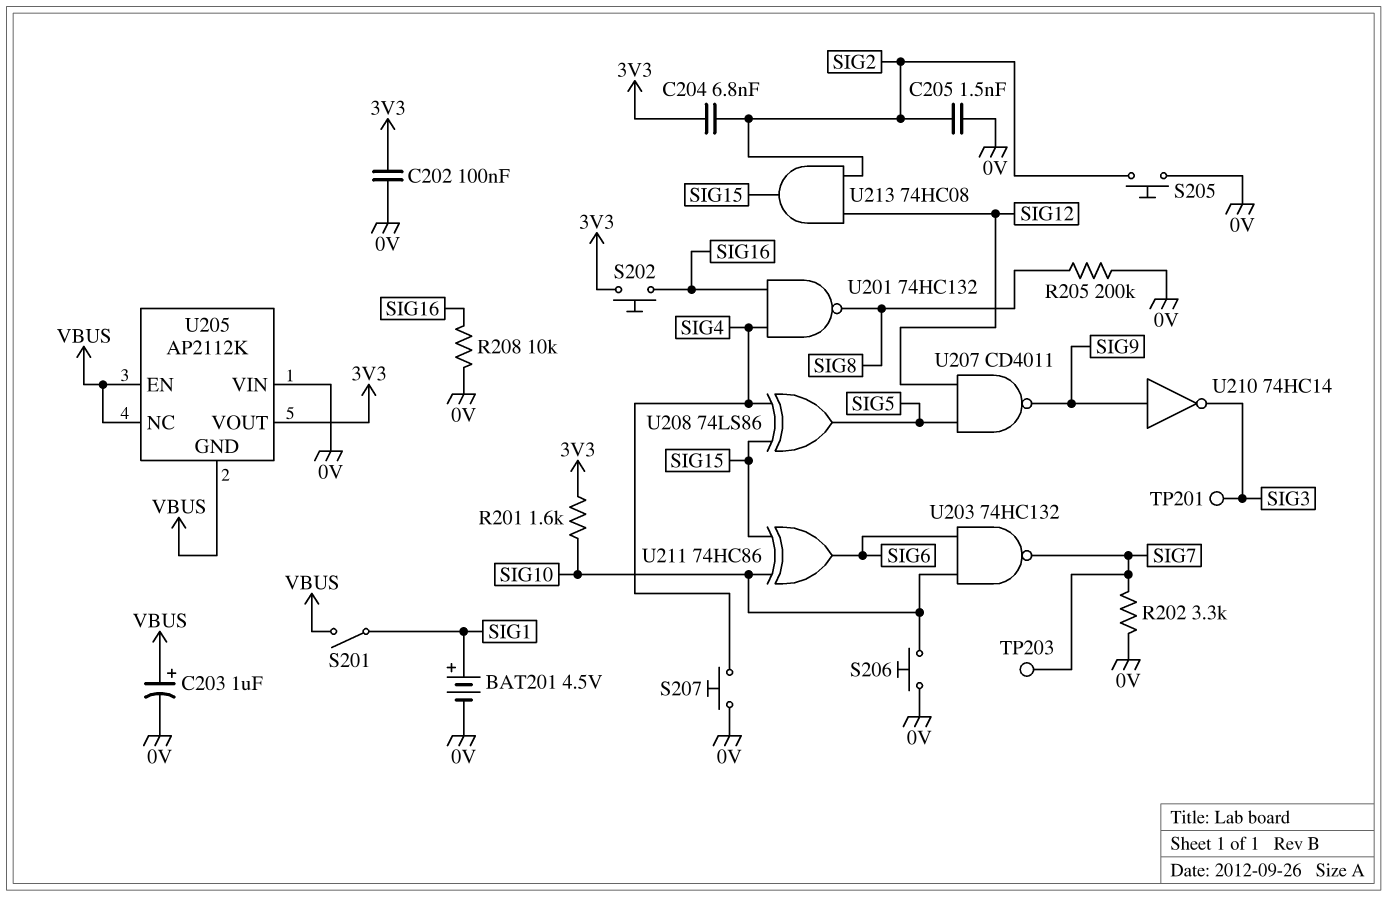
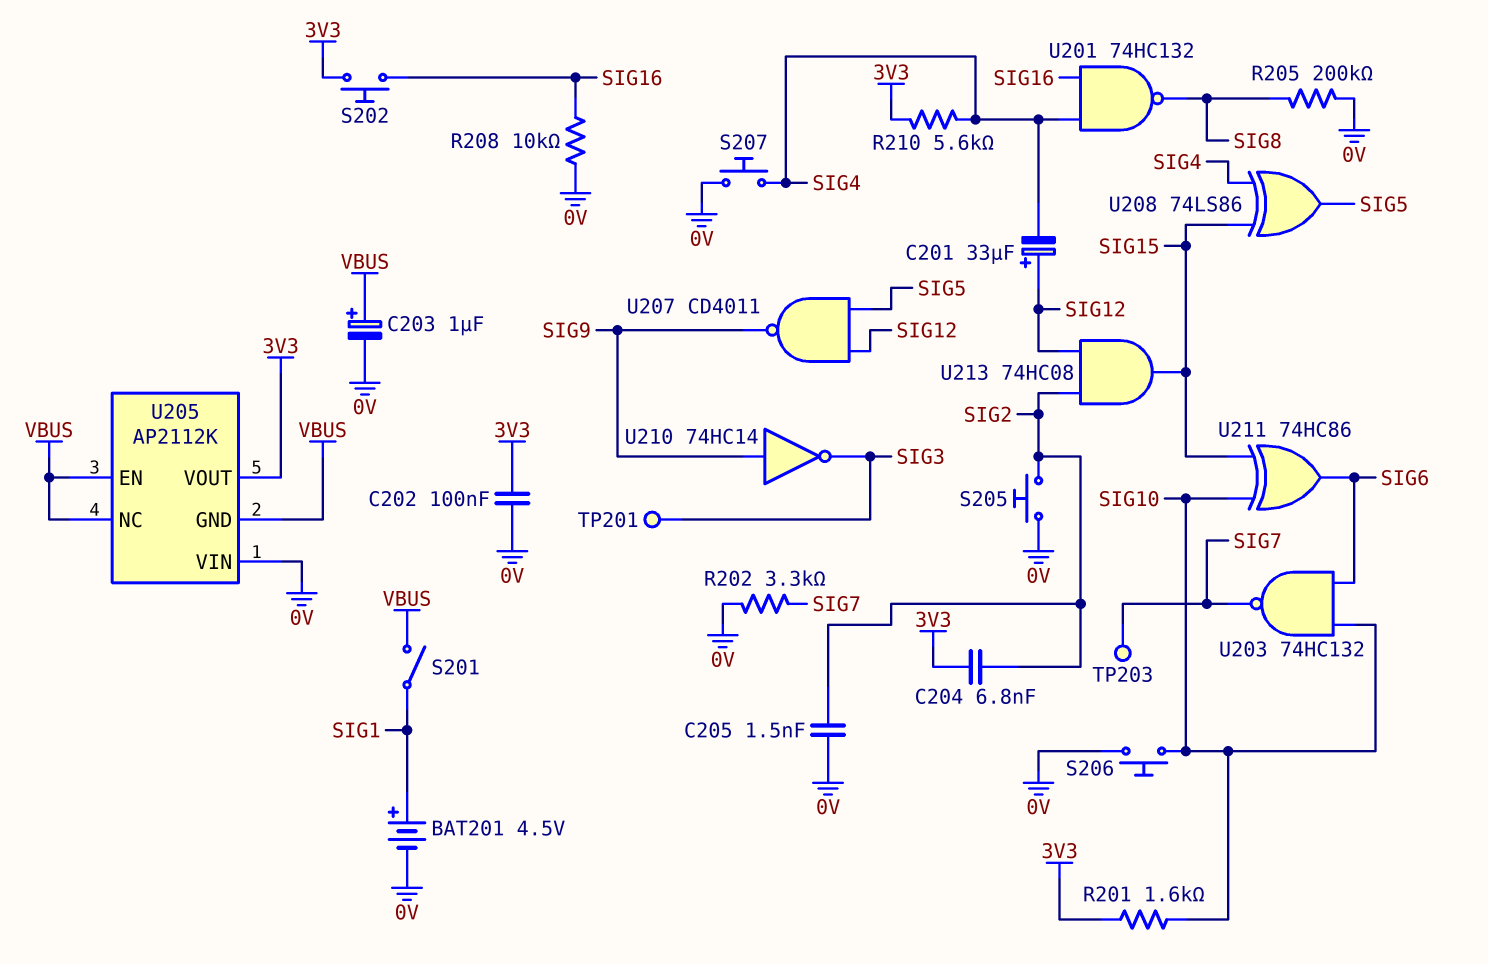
C201: none -> 33uF (plus SIG12, minus SIG4)
R210: none -> 5.6k (3V3, SIG4)

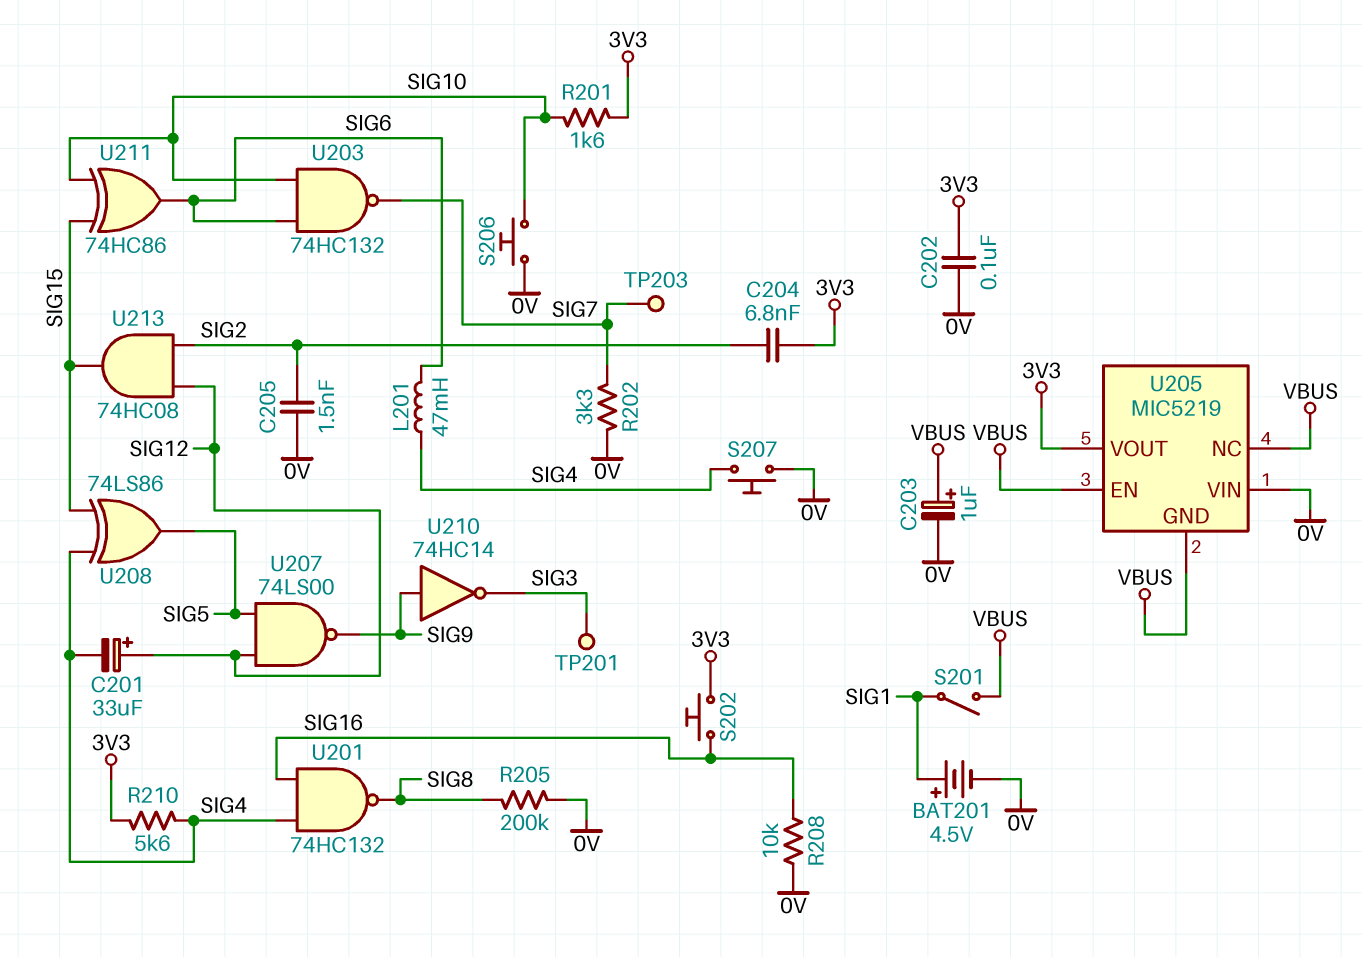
L201: none -> 47mH (SIG4, SIG6)
S205: button (0V, SIG2) -> none
U205: AP2112K -> MIC5219
U207: NAND CD4011 (in SIG5, in SIG12, out SIG9) -> NAND 74LS00 (in SIG5, in SIG12, out SIG9)

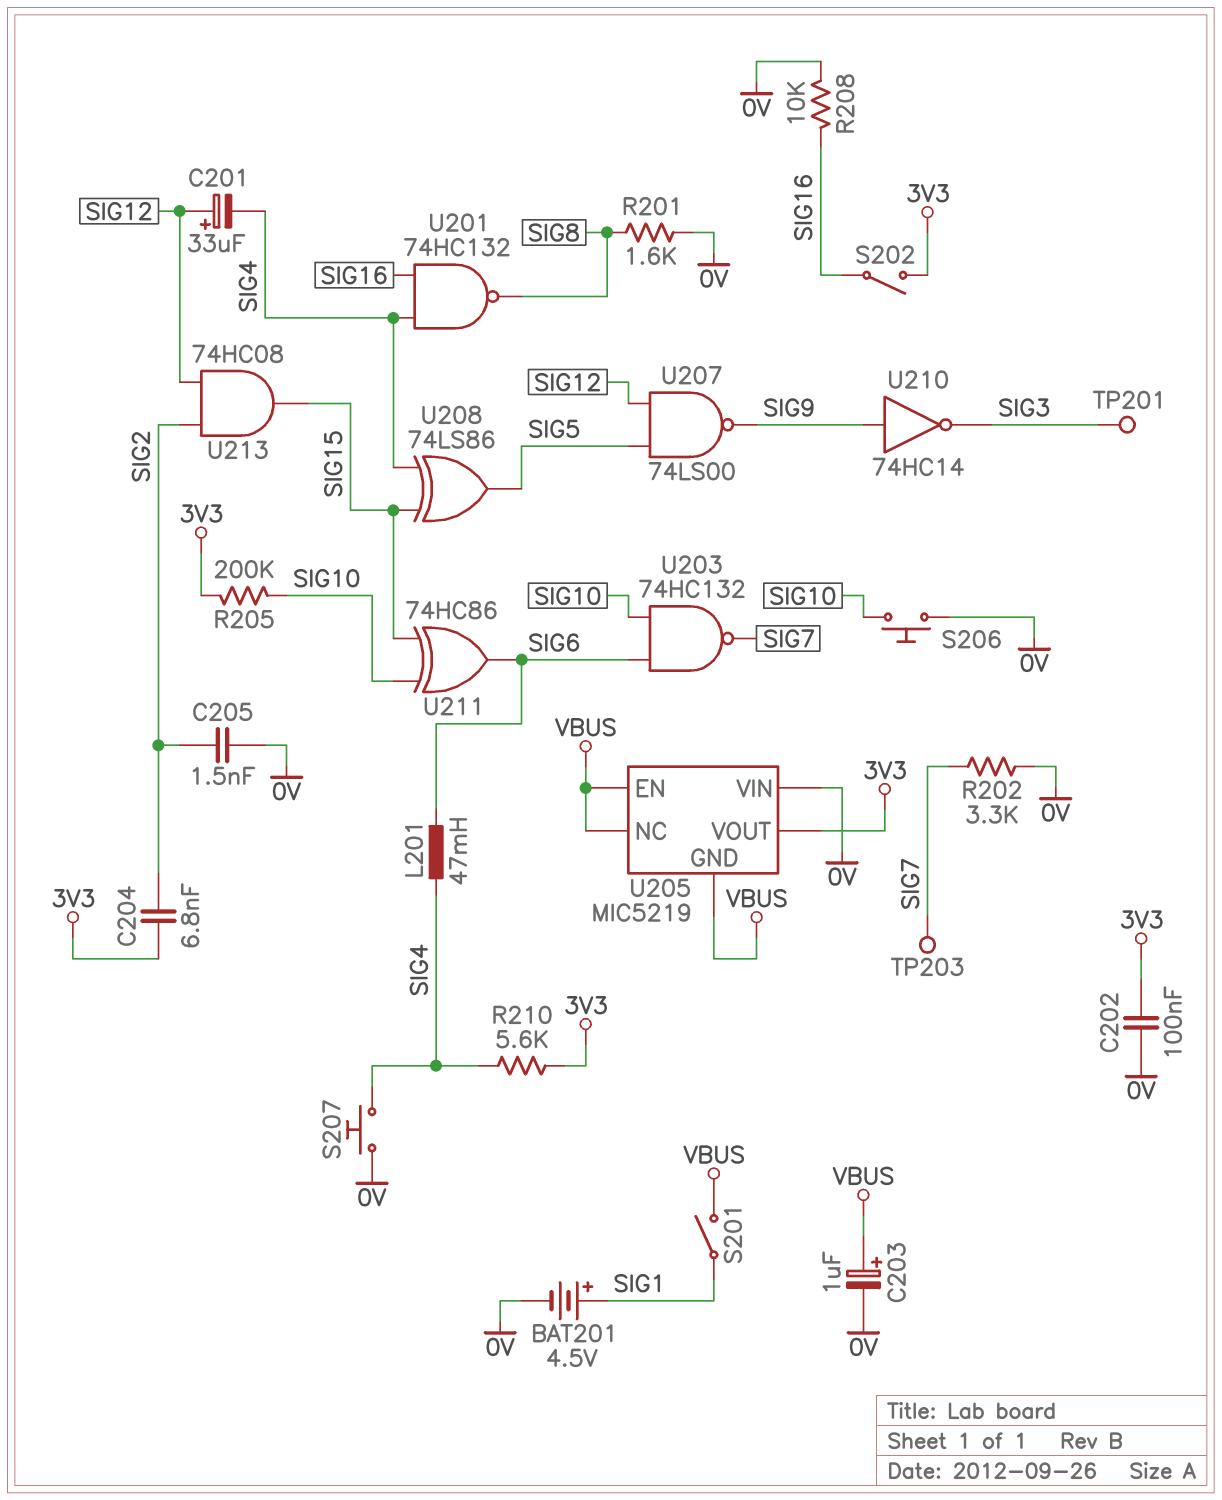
R201: 1.6k (3V3, SIG10) -> 1.6k (0V, SIG8)
R205: 200k (0V, SIG8) -> 200k (3V3, SIG10)
S202: button (3V3, SIG16) -> switch (3V3, SIG16)

